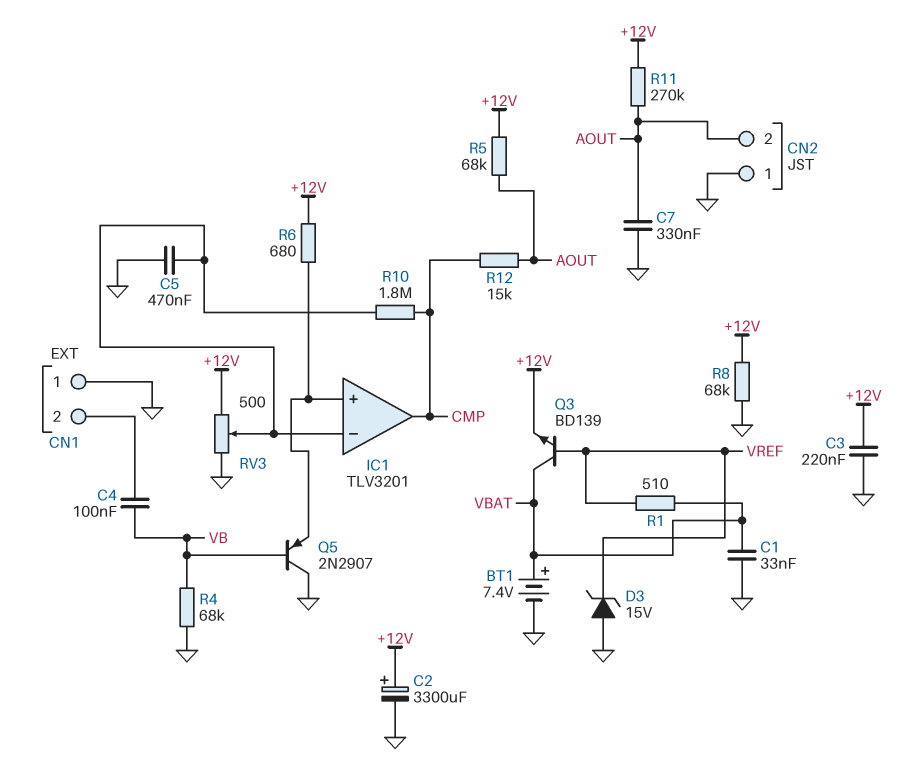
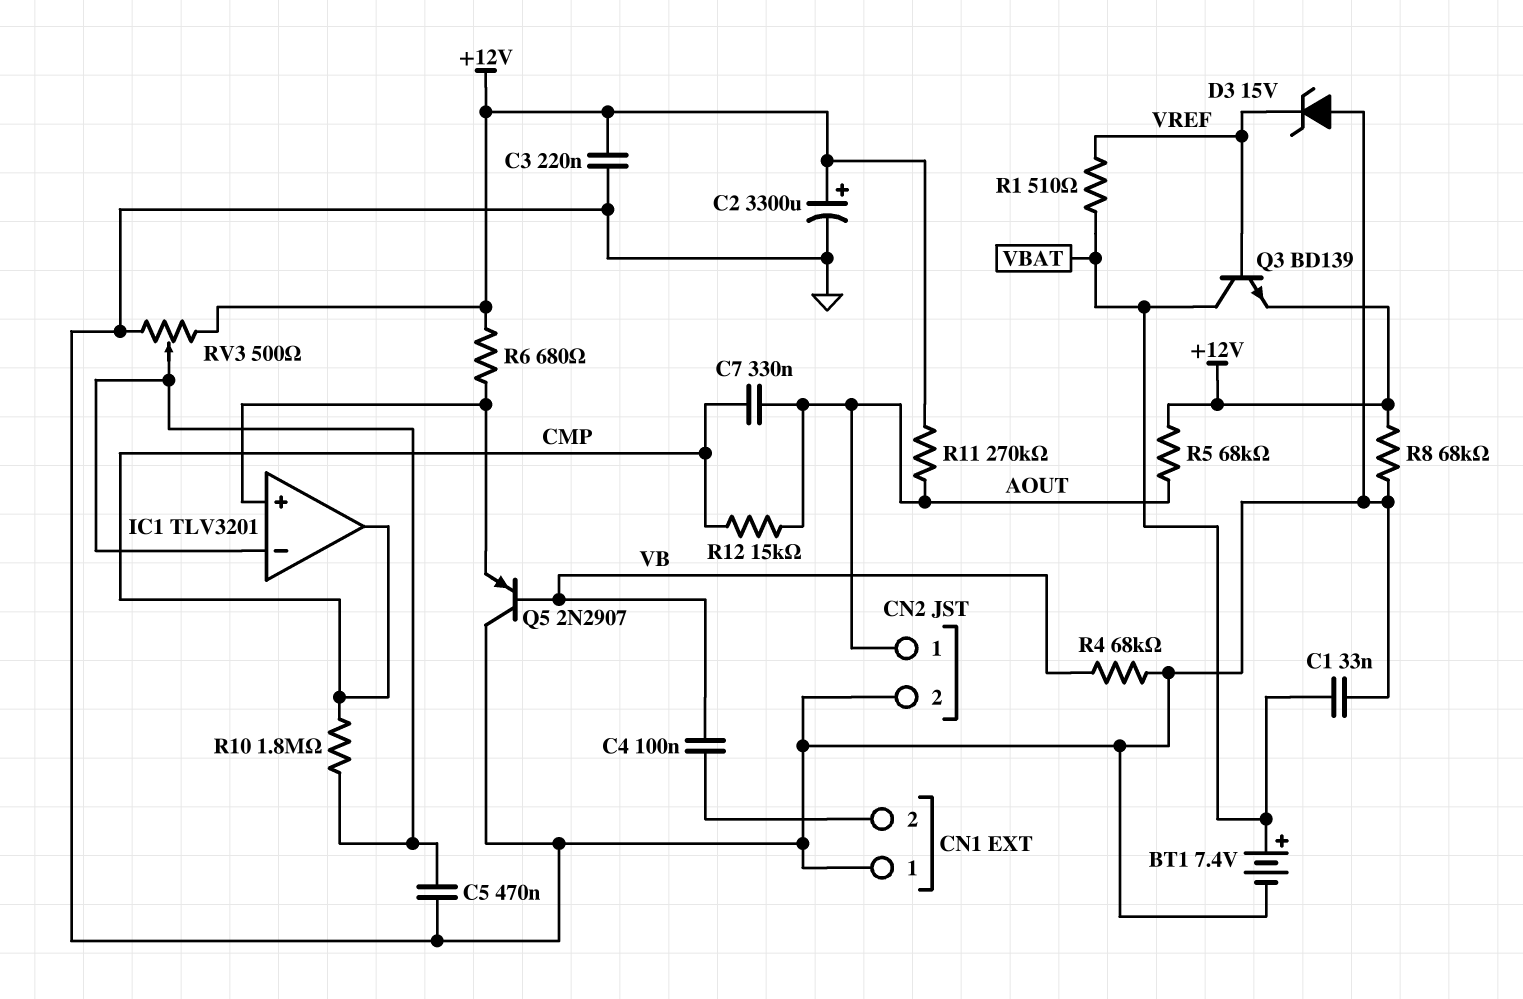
C7: 330nF (AOUT, GND) -> 330nF (AOUT, CMP)
CN2 pin 1: GND -> AOUT
CN2 pin 2: AOUT -> GND

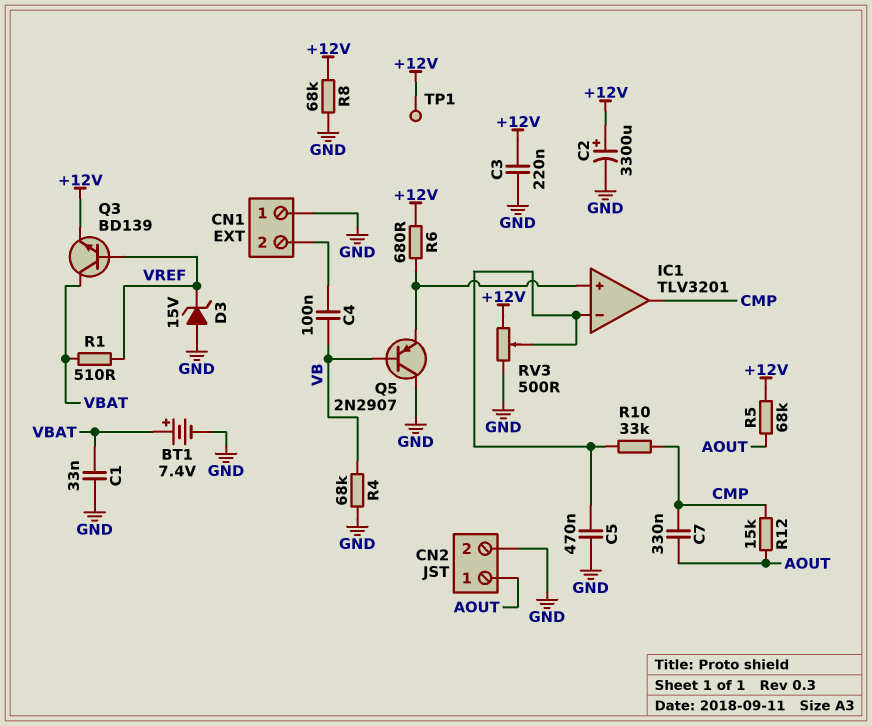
R10: 1.8M (CMP, IC1/in-) -> 33k (CMP, IC1/in-)
R11: 270k (+12V, AOUT) -> none
TP1: none -> test point (+12V)

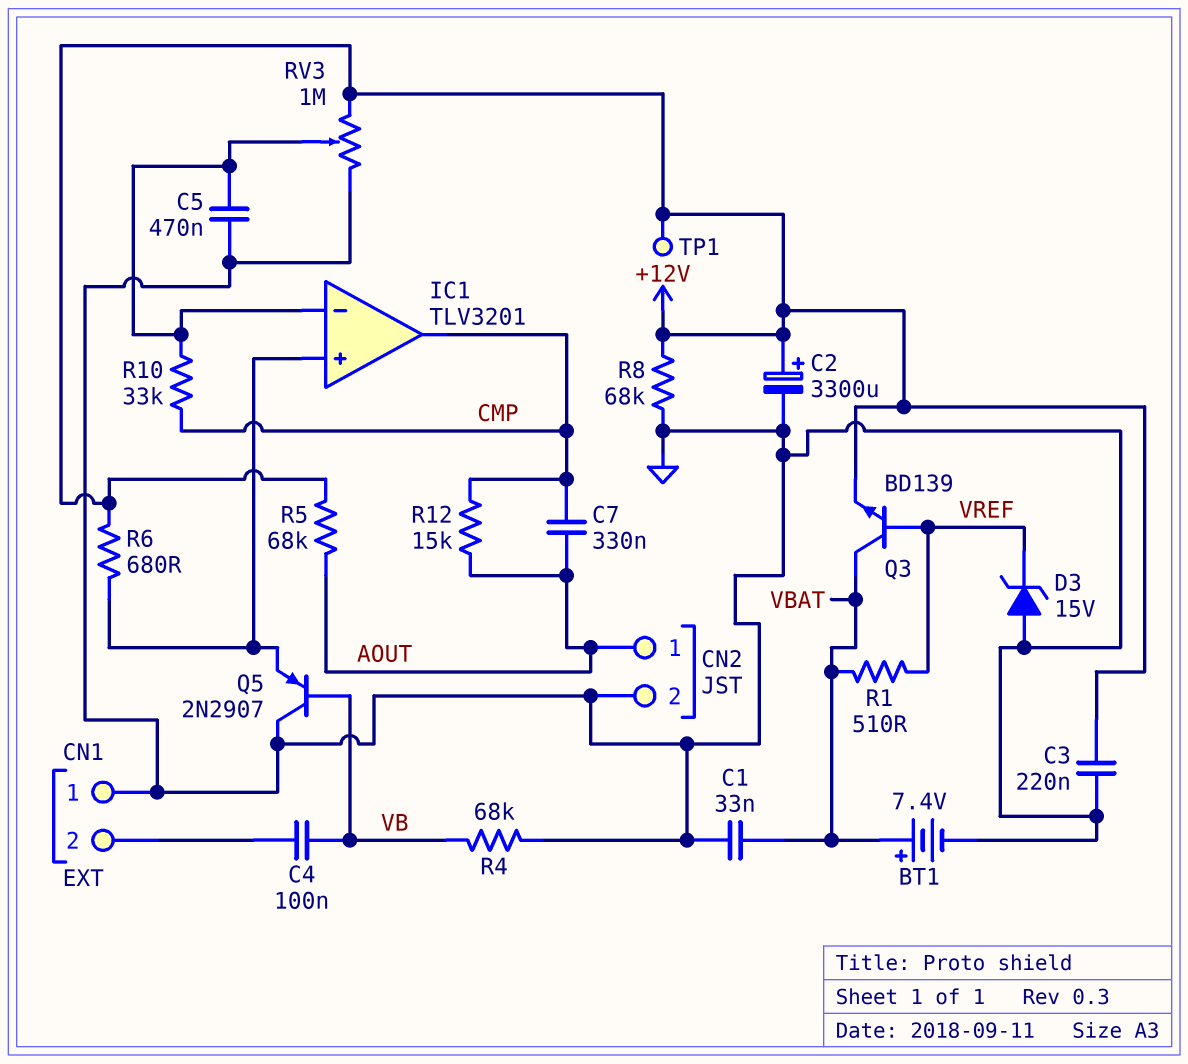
RV3: 500 (+12V, GND, wiper IC1/in-) -> 1M (+12V, GND, wiper IC1/in-)

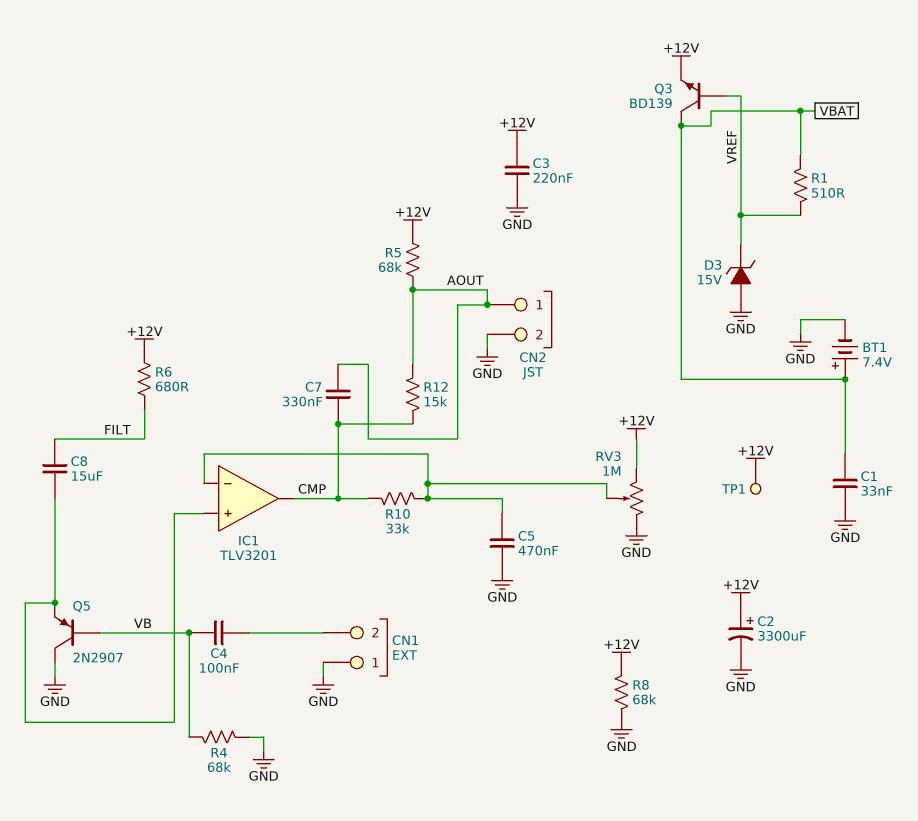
C8: none -> 15uF (FILT, IC1/in+)
R6: 680 (+12V, IC1/in+) -> 680 (+12V, FILT)

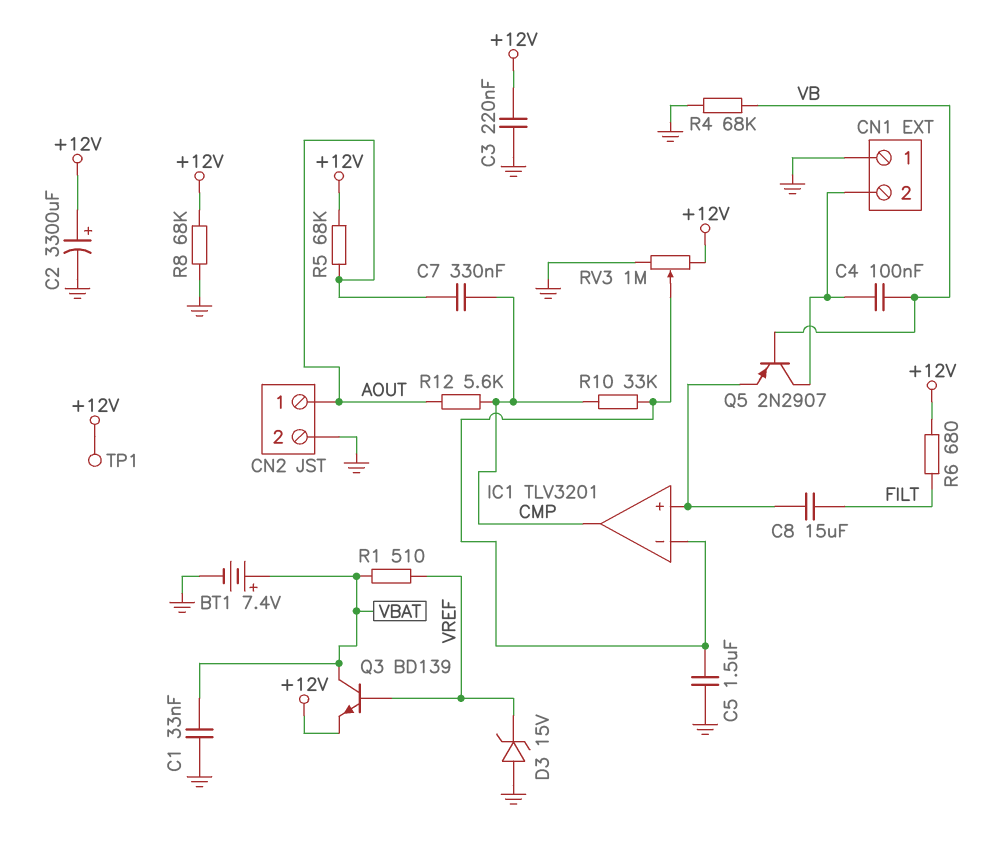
C5: 470nF (GND, IC1/in-) -> 1.5uF (GND, IC1/in-)
Q5: PNP 2N2907 (B VB, C GND, E IC1/in+) -> PNP 2N2907 (B VB, C CN1/2, E IC1/in+)
R12: 15k (AOUT, CMP) -> 5.6k (AOUT, CMP)

